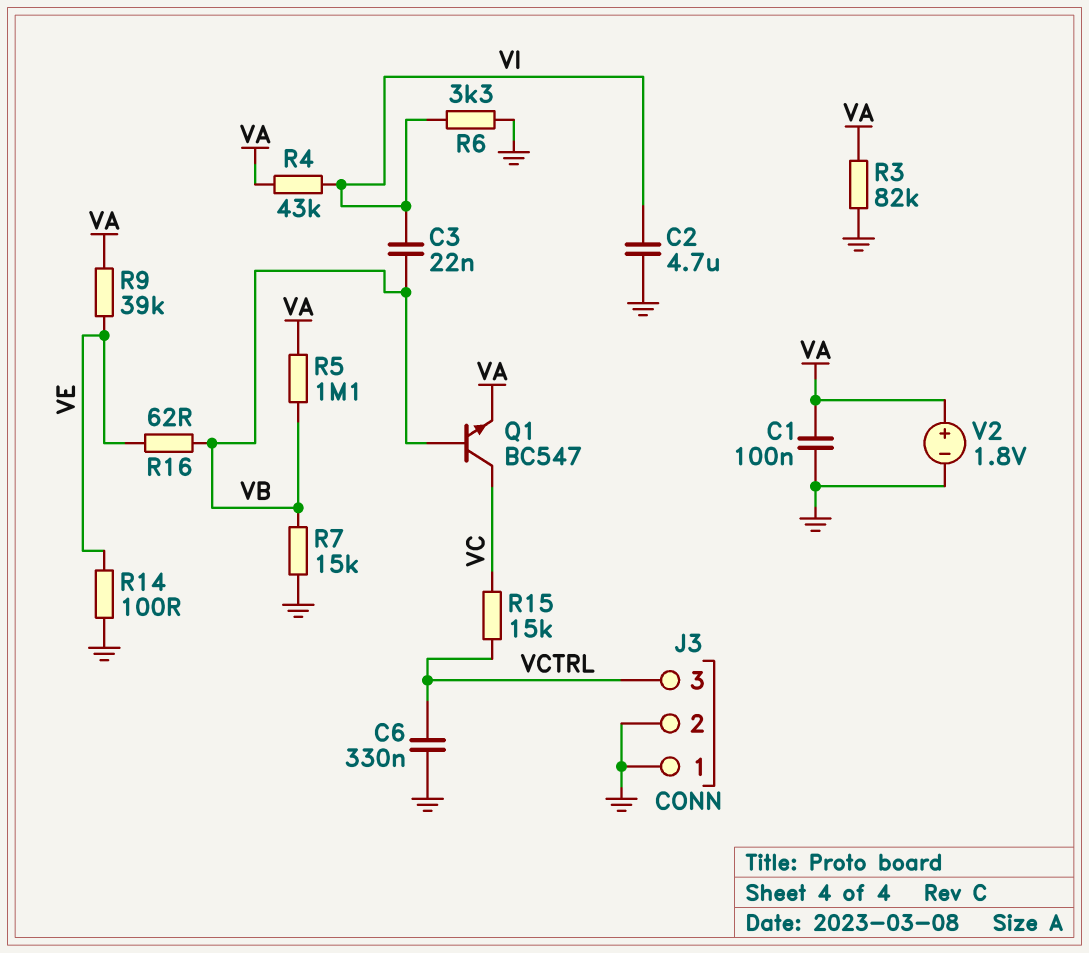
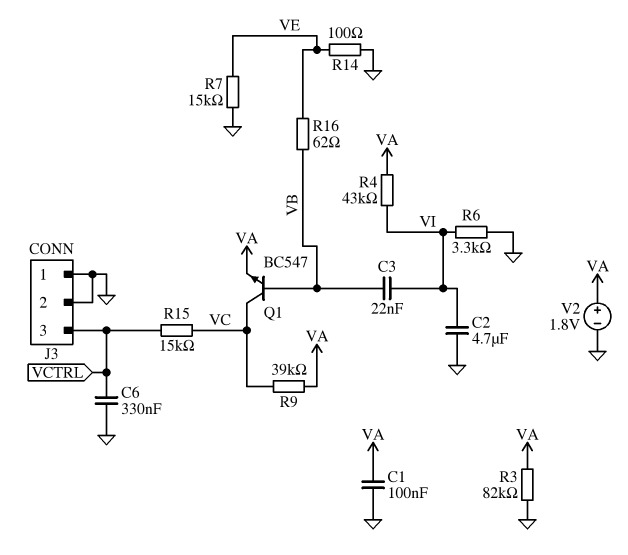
R5: 1.1M (VA, VB) -> none
R7: 15k (GND, VB) -> 15k (GND, VE)
R9: 39k (VA, VE) -> 39k (VA, VC)

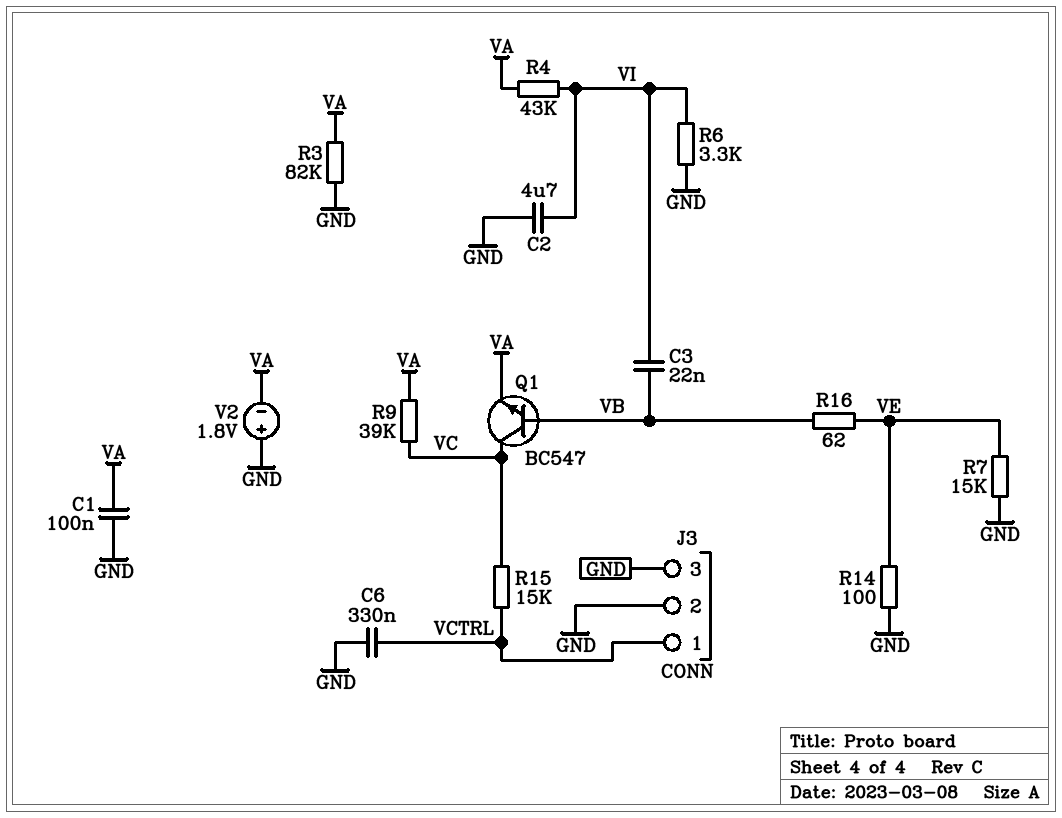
J3 pin 1: GND -> VCTRL
J3 pin 3: VCTRL -> GND
V2: 1.8V (plus VA, minus GND) -> 1.8V (plus GND, minus VA)

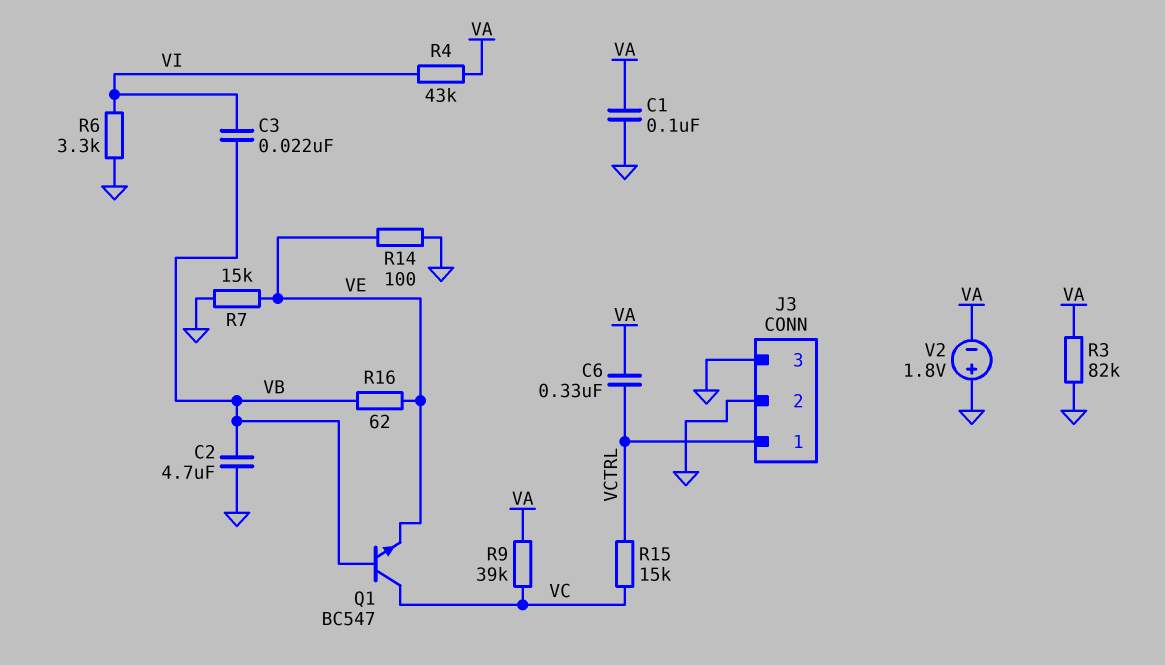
C2: 4.7uF (GND, VI) -> 4.7uF (GND, VB)
C6: 330nF (GND, VCTRL) -> 330nF (VA, VCTRL)
Q1: NPN BC547 (B VB, C VC, E VA) -> NPN BC547 (B VB, C VC, E VE)

